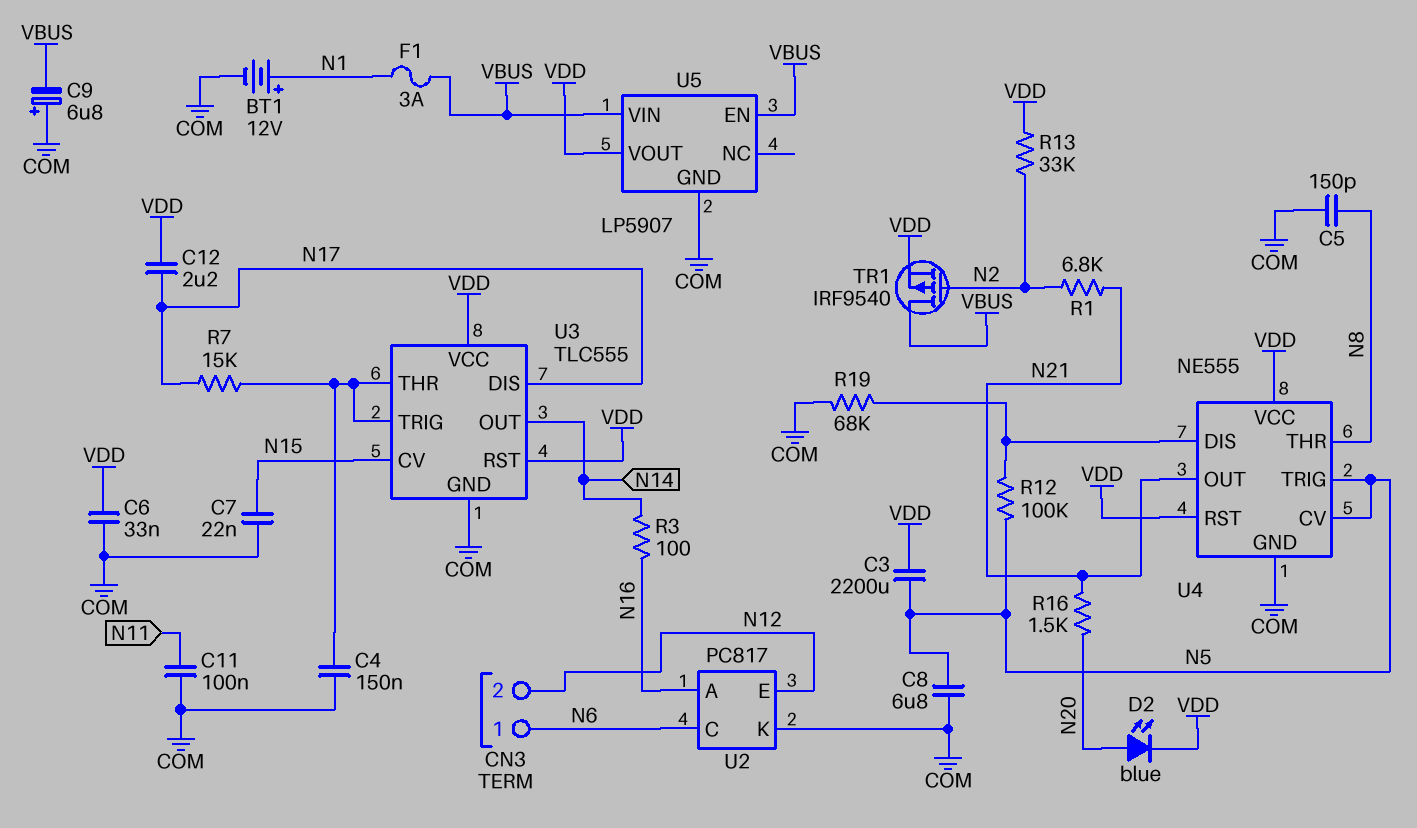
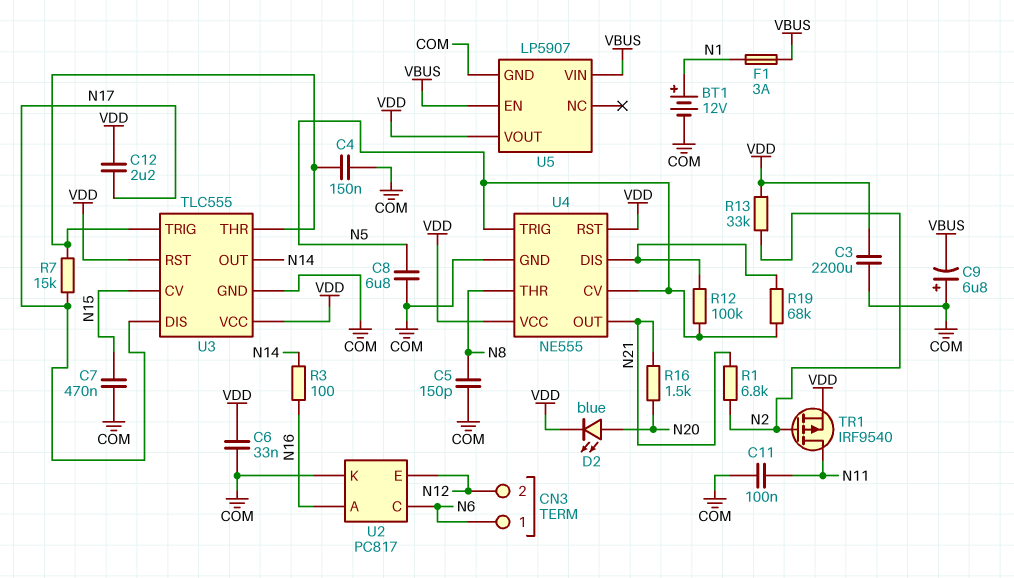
C3: 2200uF (N5, VDD) -> 2200uF (COM, VDD)
C7: 22nF (COM, N15) -> 470nF (COM, N15)
R19: 68k (COM, U4/DIS) -> 68k (N5, U4/DIS)
TR1: PMOS IRF9540 (G N2, D VBUS, S VDD) -> PMOS IRF9540 (G N2, D N11, S VDD)

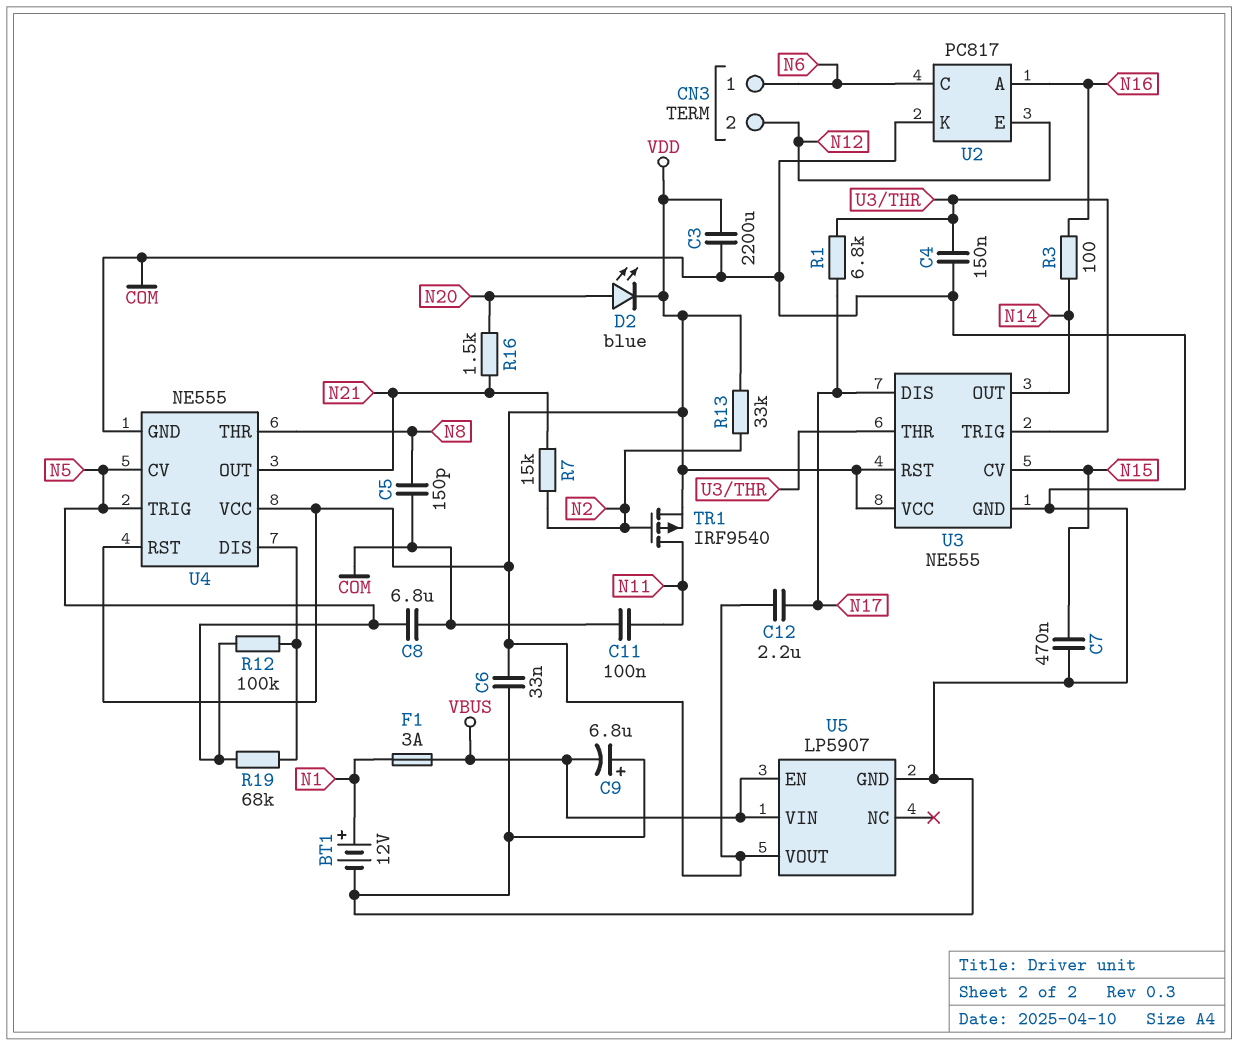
R1: 6.8k (N2, N21) -> 6.8k (N17, U3/THR)
R7: 15k (N17, U3/THR) -> 15k (N2, N21)
U3: TLC555 -> NE555

